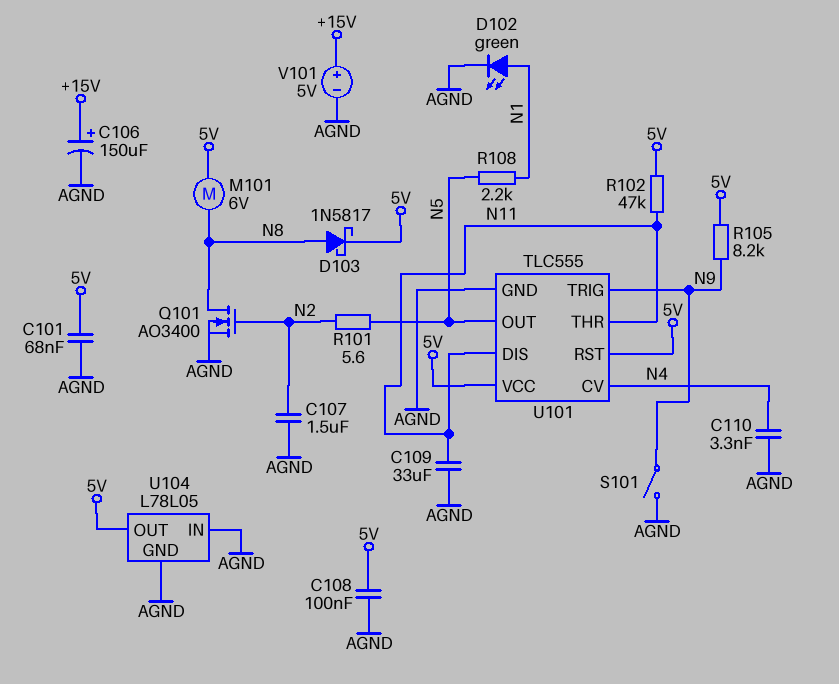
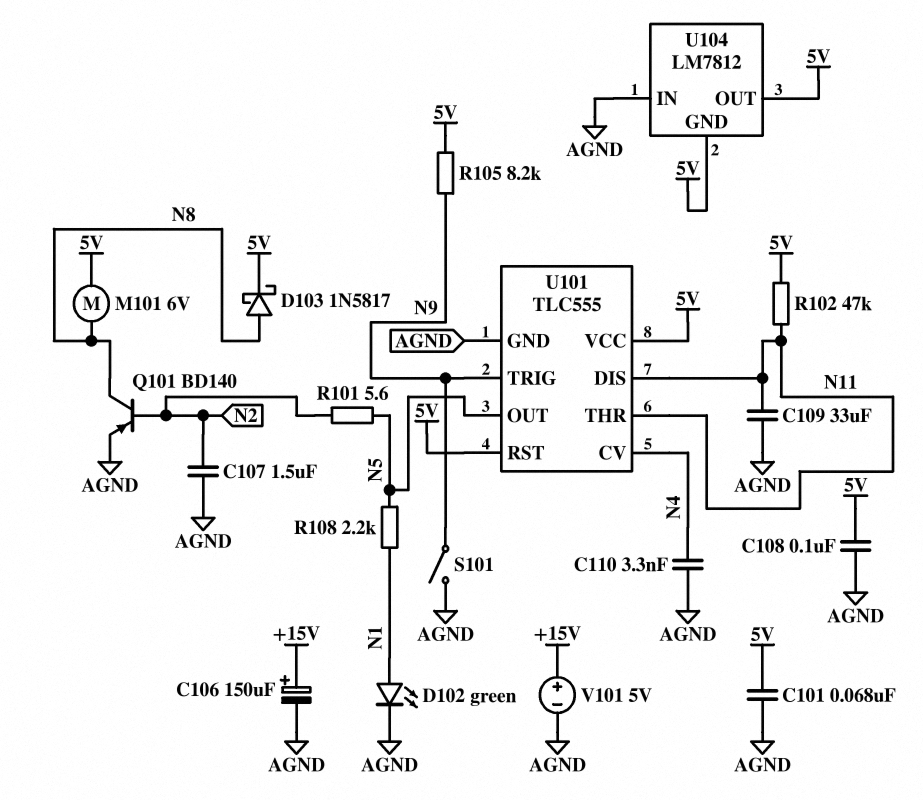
Q101: NMOS AO3400 (G N2, D N8, S AGND) -> PNP BD140 (B N2, C N8, E AGND)
U104: L78L05 -> LM7812
U104 pin GND: AGND -> 5V

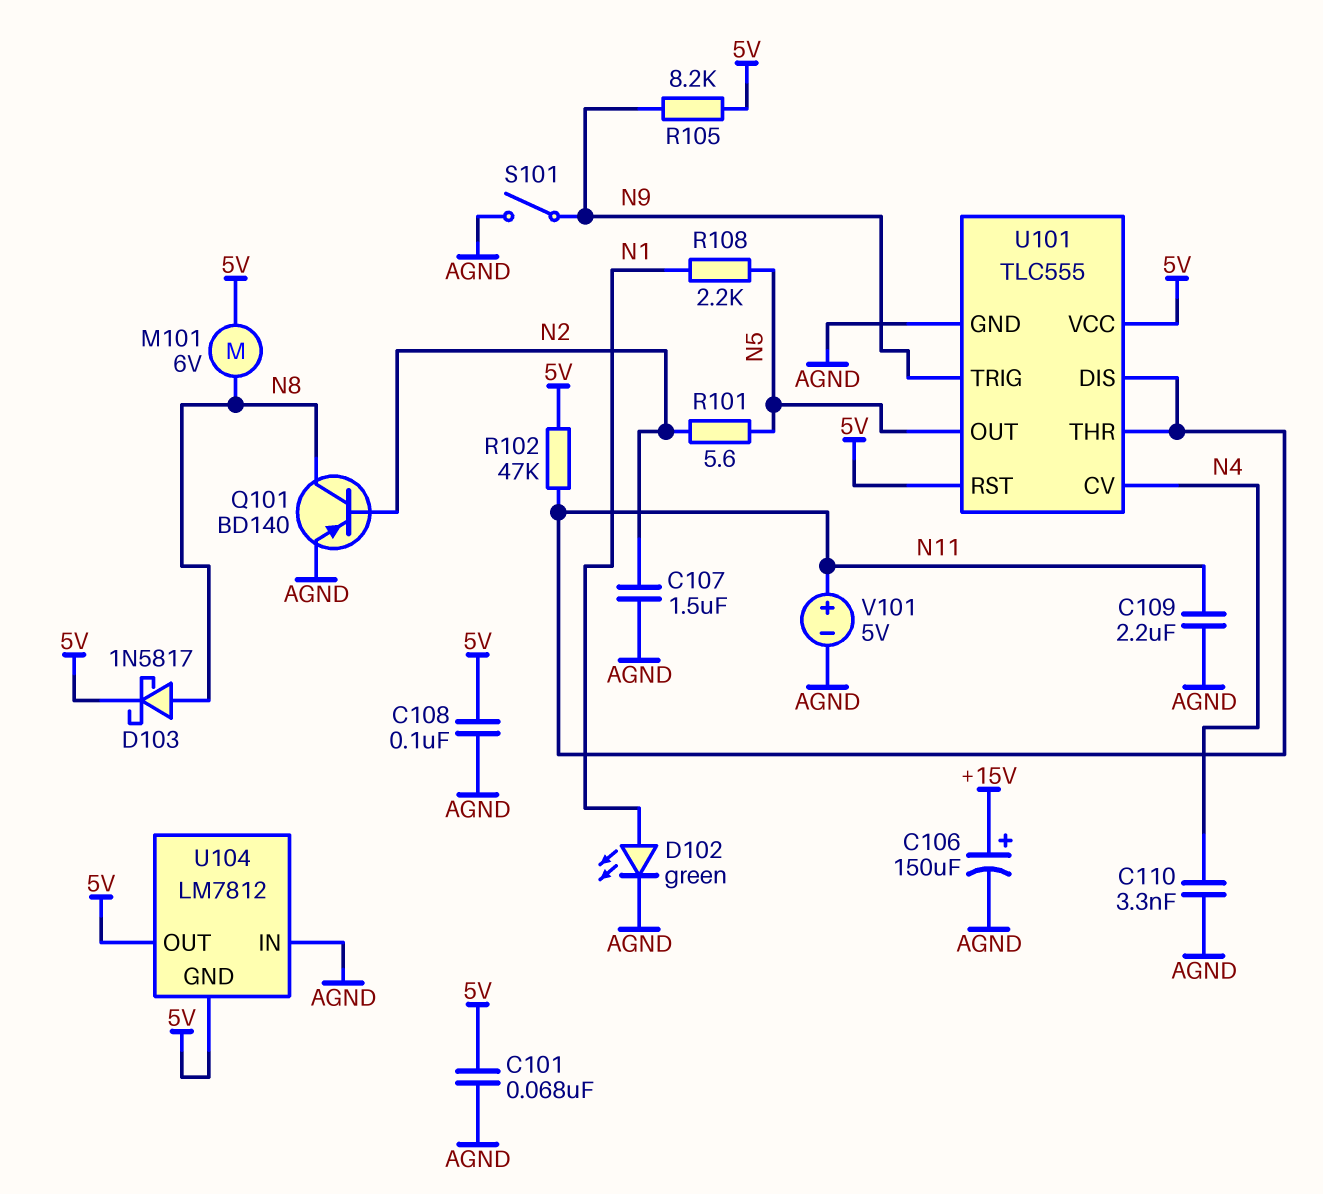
C109: 33uF (AGND, N11) -> 2.2uF (AGND, N11)
V101: 5V (plus +15V, minus AGND) -> 5V (plus N11, minus AGND)

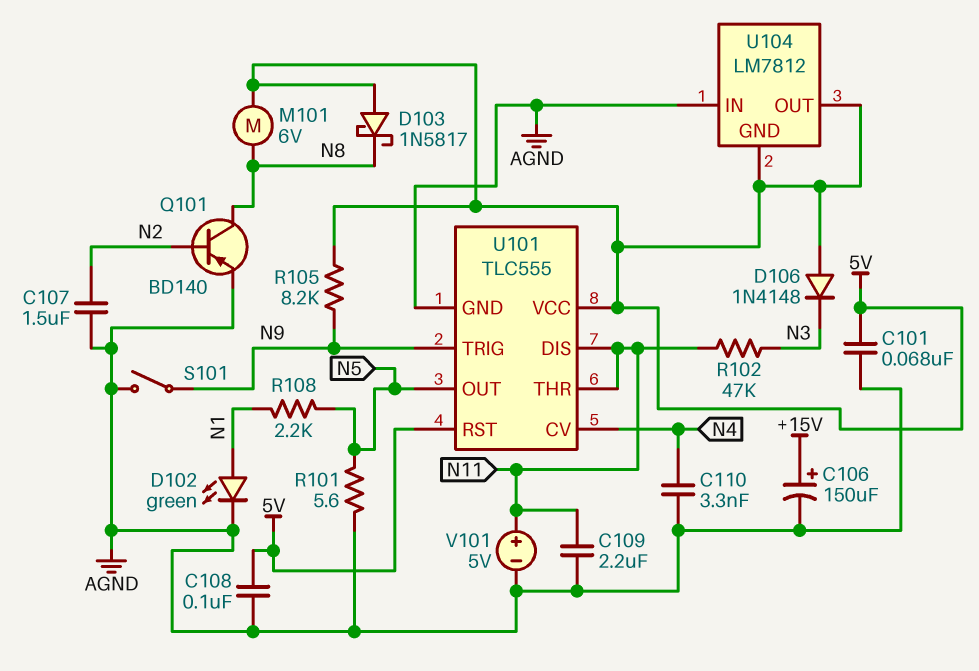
D103: schottky 1N5817 (A N8, K 5V) -> schottky 1N5817 (A 5V, K N8)
D106: none -> diode 1N4148 (A 5V, K N3)
R101: 5.6 (N2, N5) -> 5.6 (AGND, N5)
R102: 47k (5V, N11) -> 47k (N3, N11)

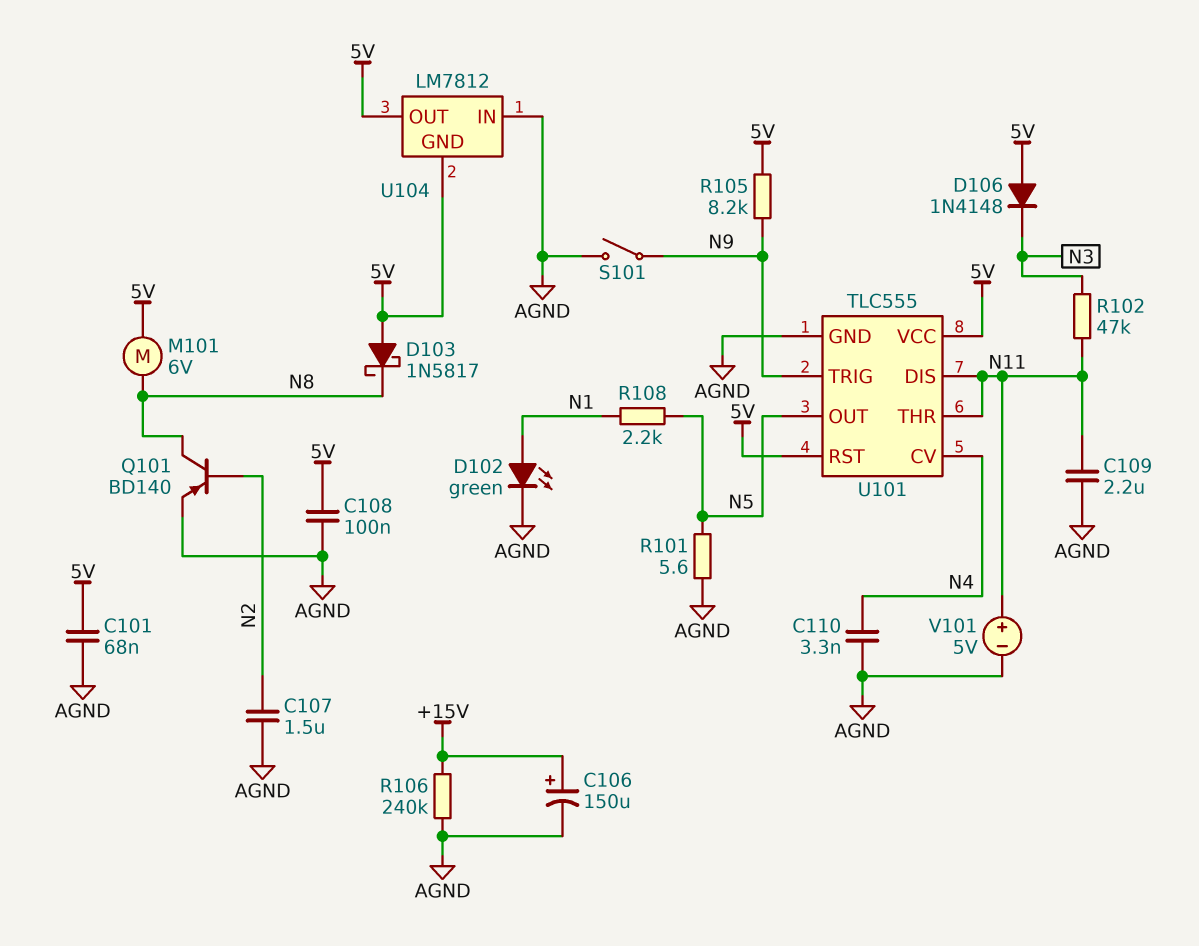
R106: none -> 240k (+15V, AGND)

